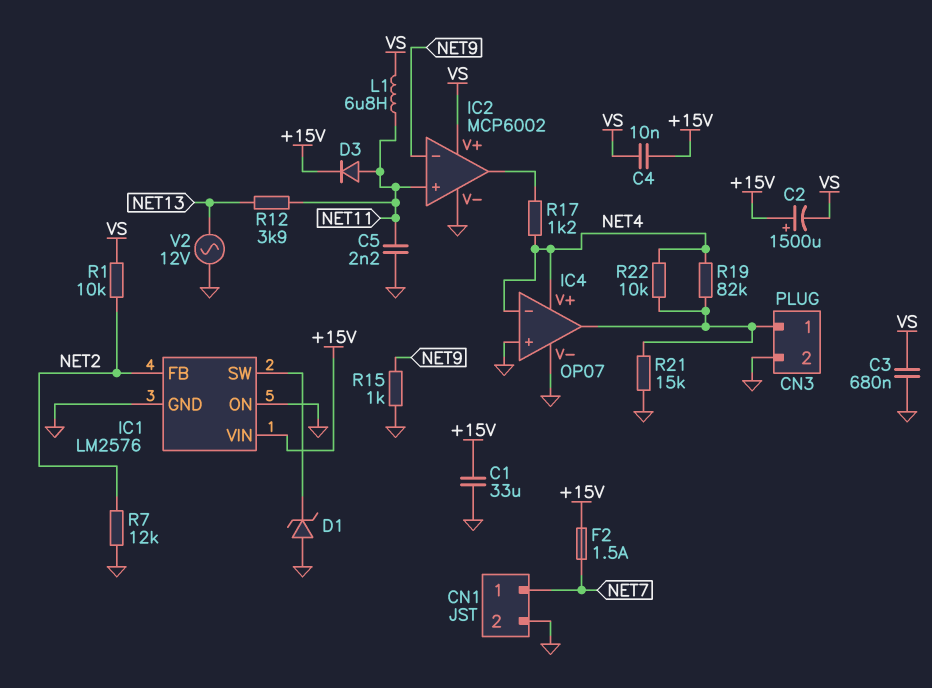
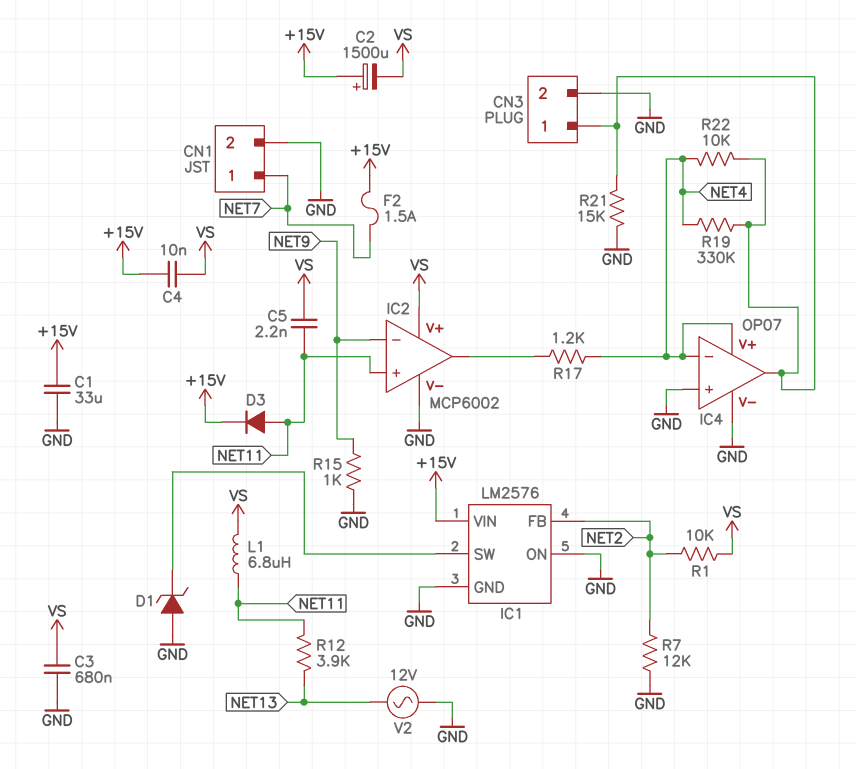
C5: 2.2nF (GND, NET11) -> 2.2nF (NET11, VS)
R19: 82k (CN3/1, NET4) -> 330k (CN3/1, NET4)

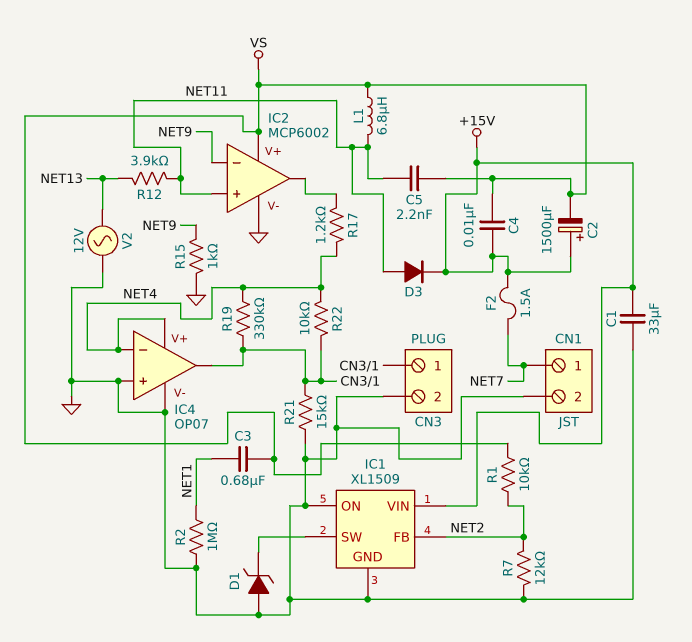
C3: 680nF (GND, VS) -> 680nF (NET1, VS)
IC1: LM2576 -> XL1509
R2: none -> 1M (GND, NET1)

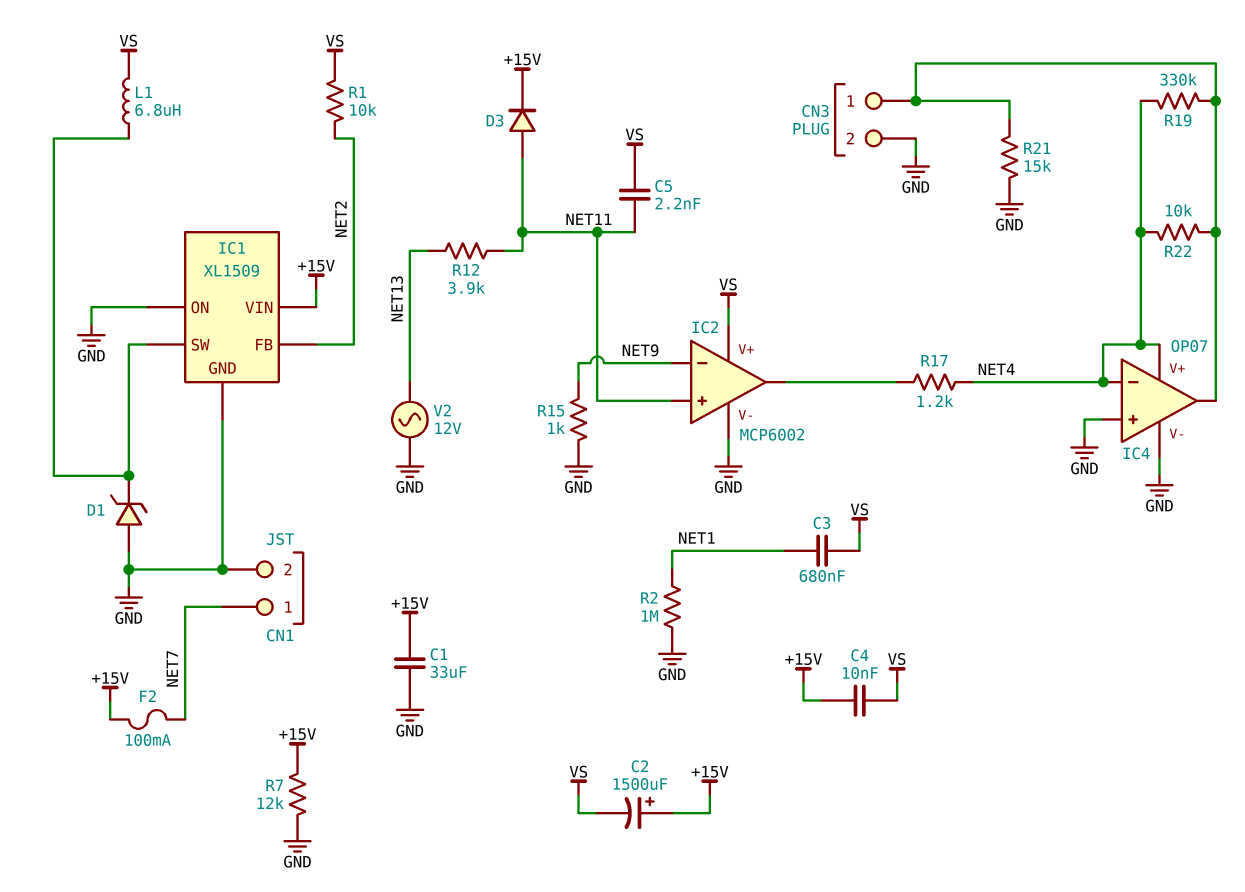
F2: 1.5A (+15V, NET7) -> 100mA (+15V, NET7)
L1: 6.8uH (NET11, VS) -> 6.8uH (IC1/SW, VS)
R7: 12k (GND, NET2) -> 12k (+15V, GND)

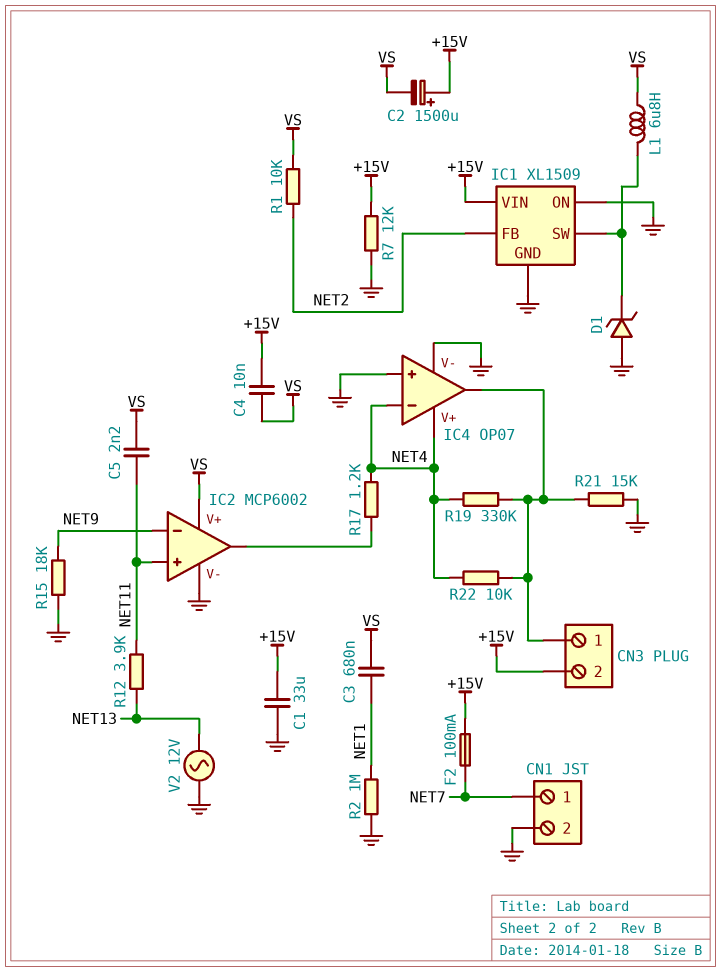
CN3 pin 2: GND -> +15V
D3: diode (A NET11, K +15V) -> none
R15: 1k (GND, NET9) -> 18k (GND, NET9)

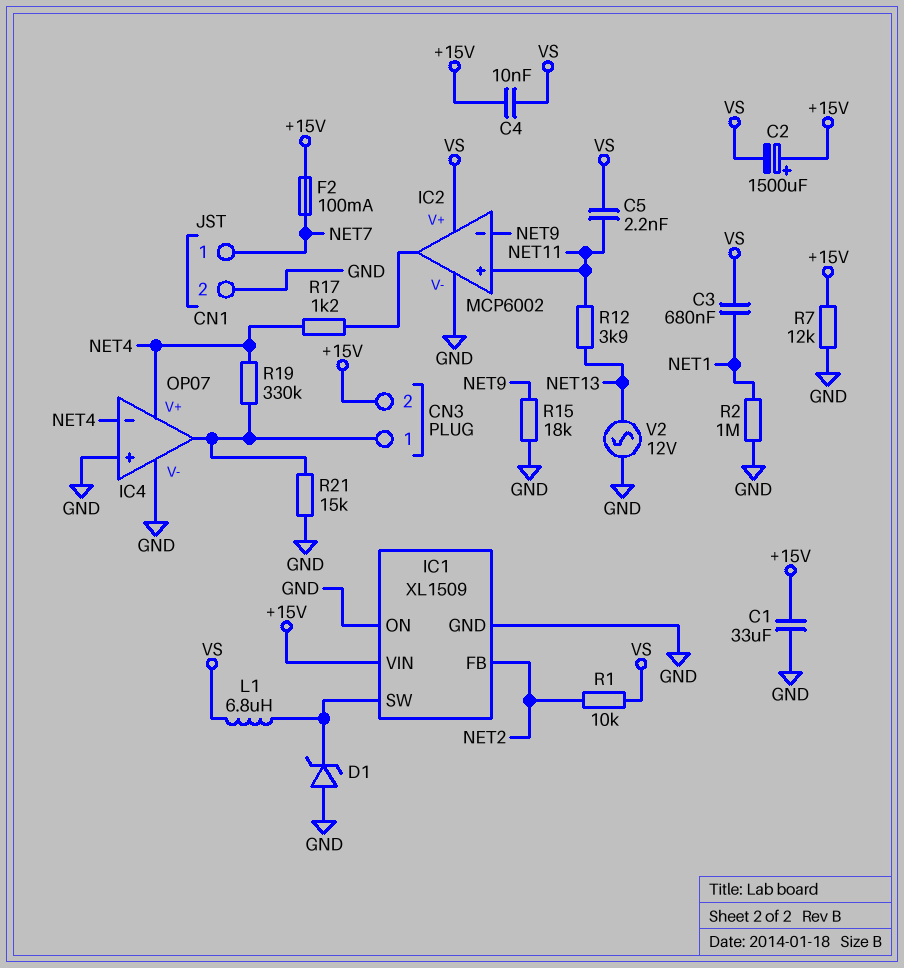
R22: 10k (CN3/1, NET4) -> none

